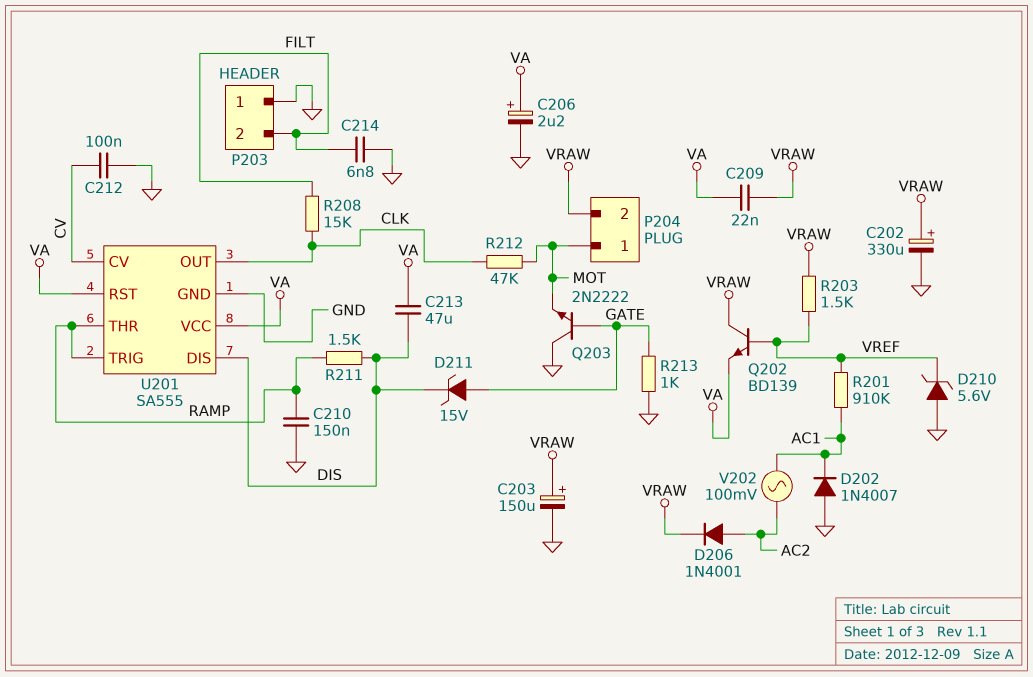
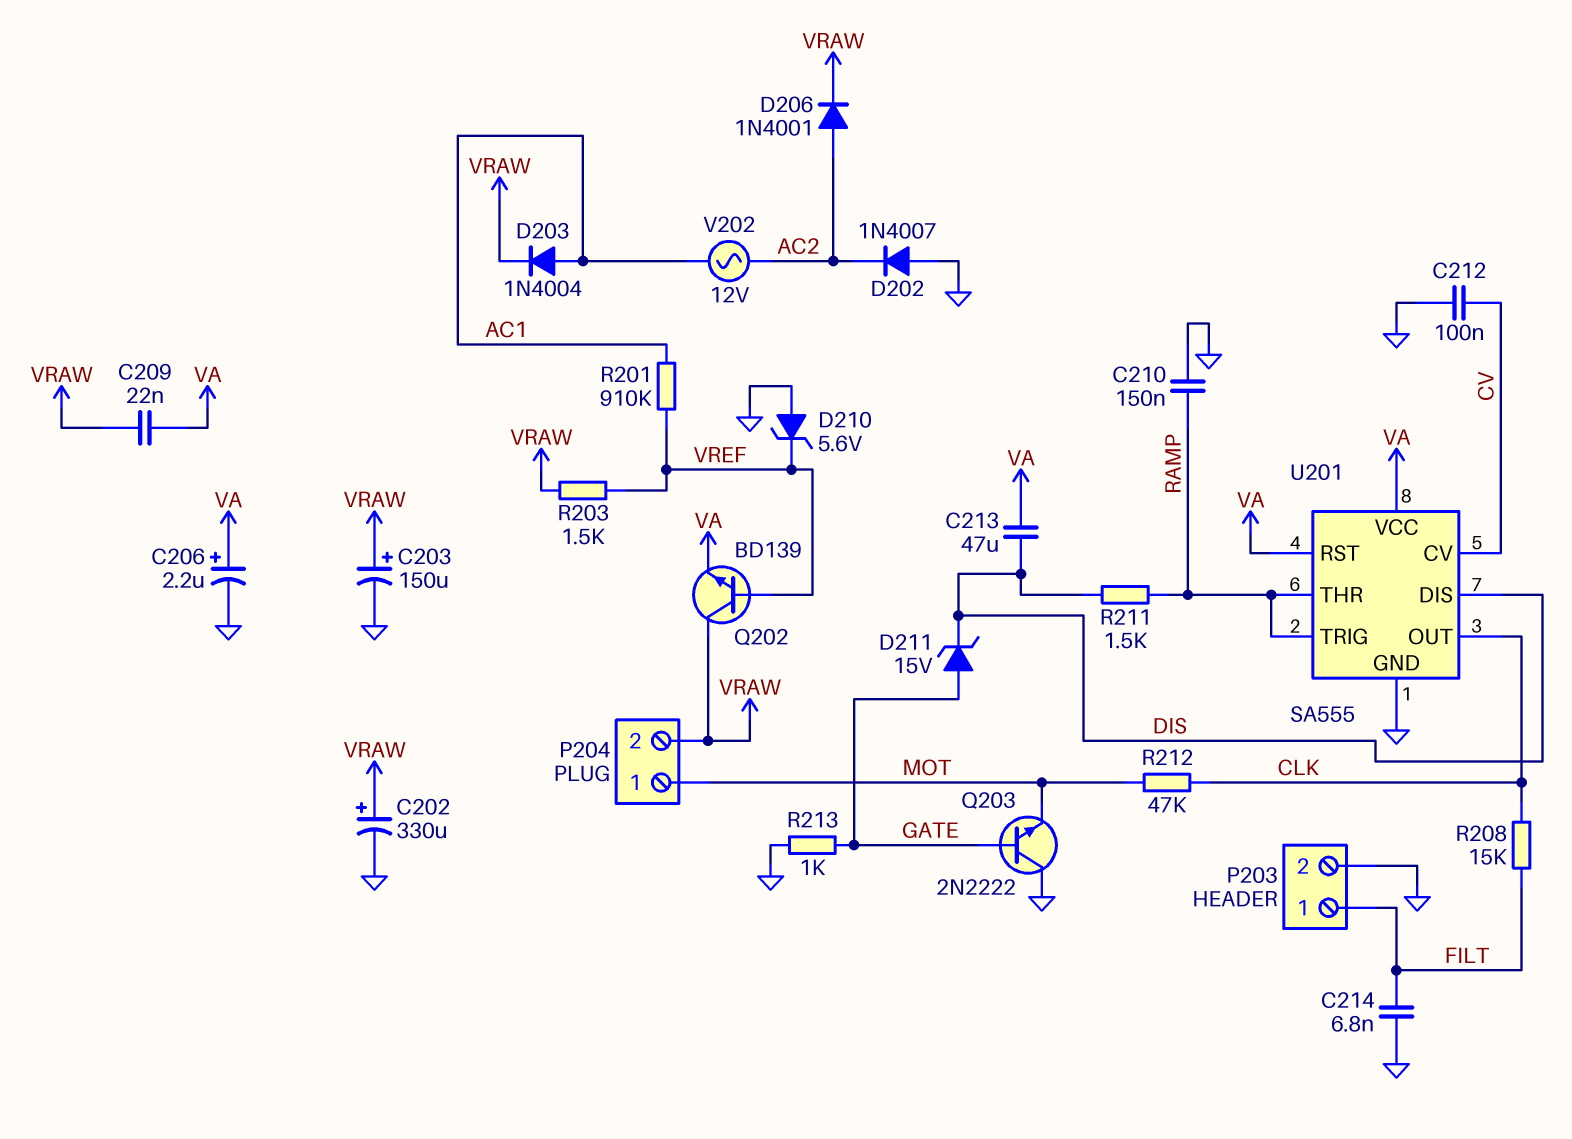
D202: diode 1N4007 (A GND, K AC1) -> diode 1N4007 (A GND, K AC2)
D203: none -> diode 1N4004 (A AC1, K VRAW)
P203 pin 1: GND -> FILT
P203 pin 2: FILT -> GND
V202: AC 100mV (AC1, AC2) -> AC 12V (AC1, AC2)

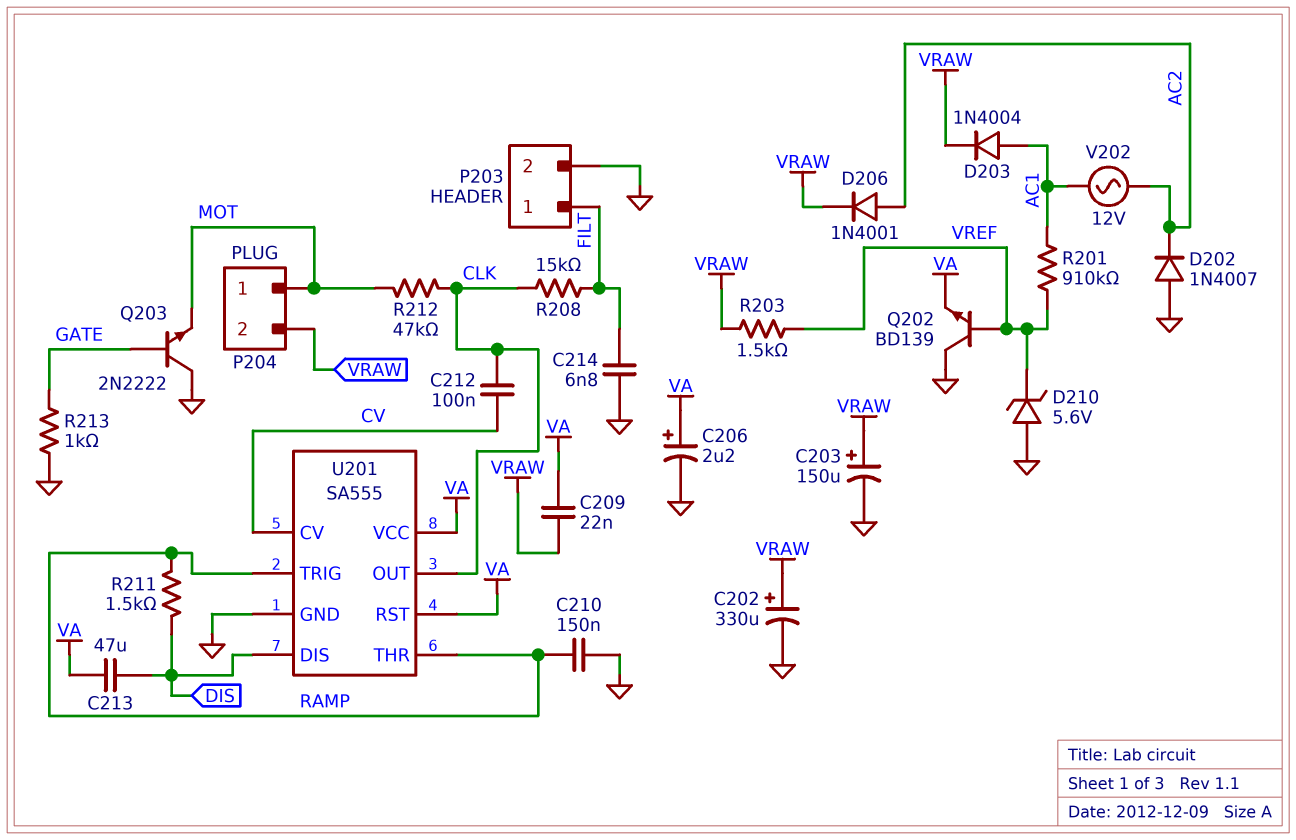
C212: 100nF (CV, GND) -> 100nF (CLK, CV)
D211: zener 15V (A GATE, K DIS) -> none
Q202: NPN BD139 (B VREF, C VRAW, E VA) -> NPN BD139 (B VREF, C GND, E VA)

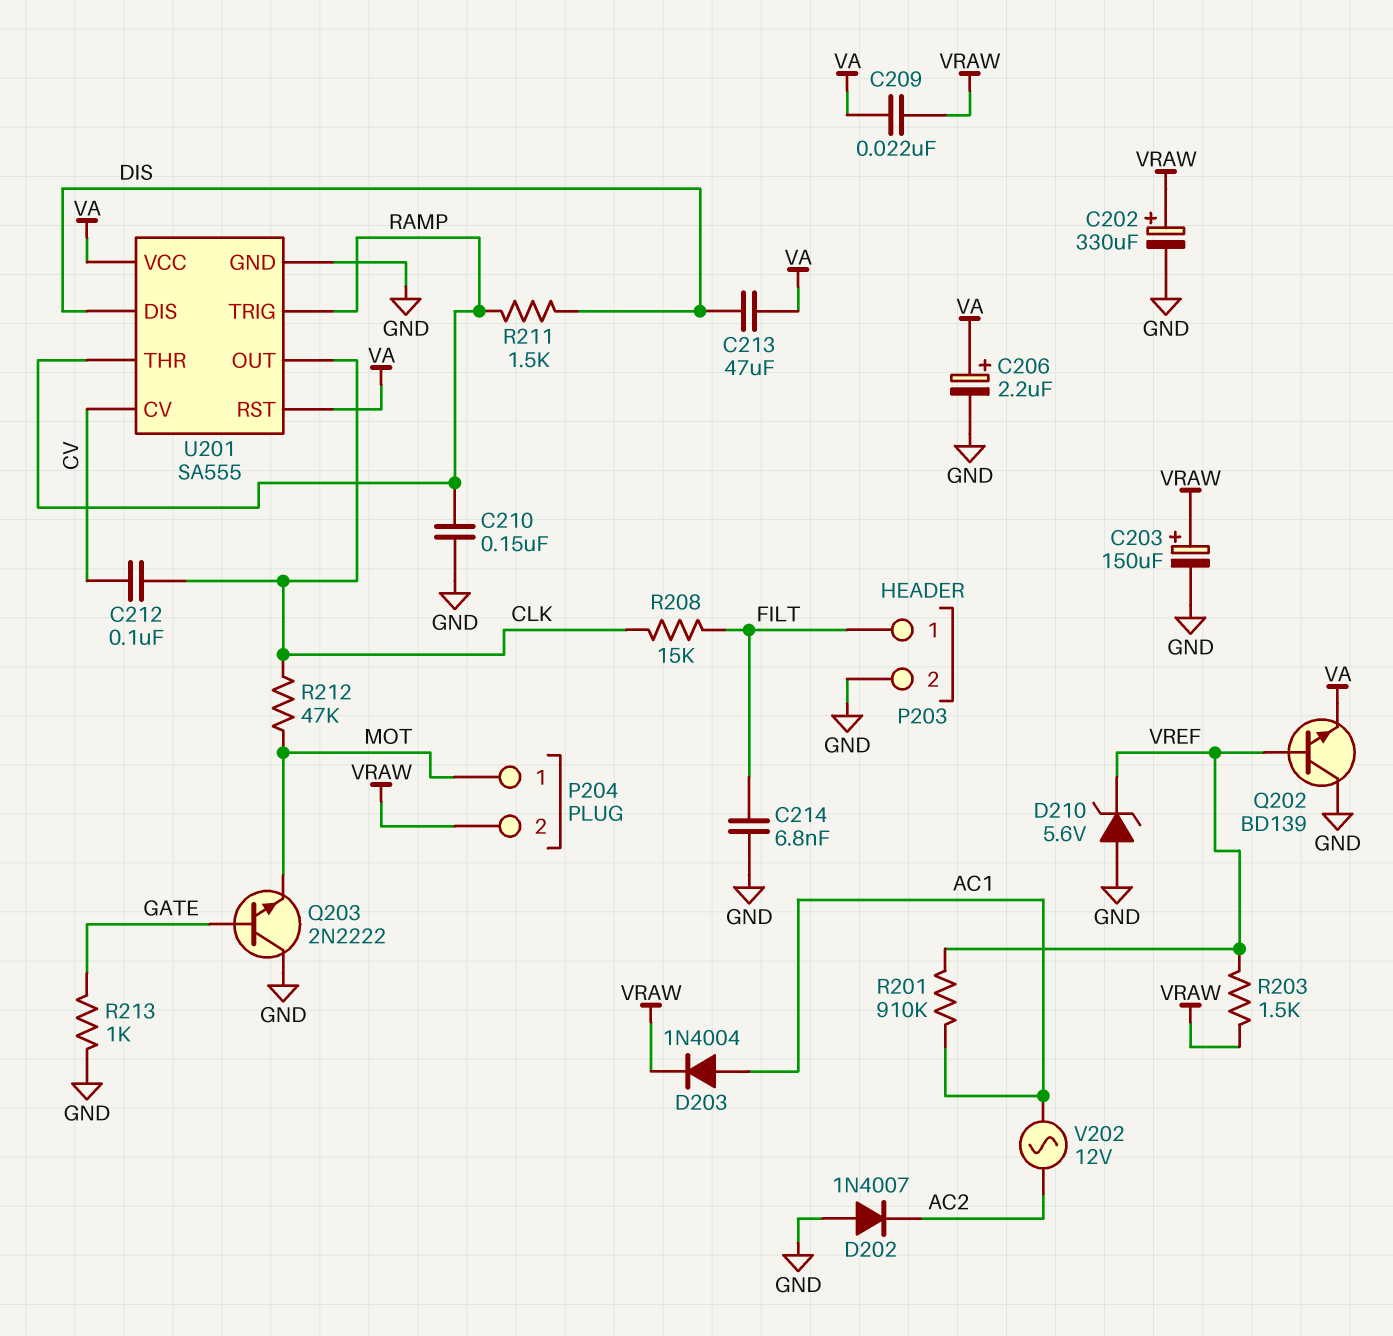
D206: diode 1N4001 (A AC2, K VRAW) -> none

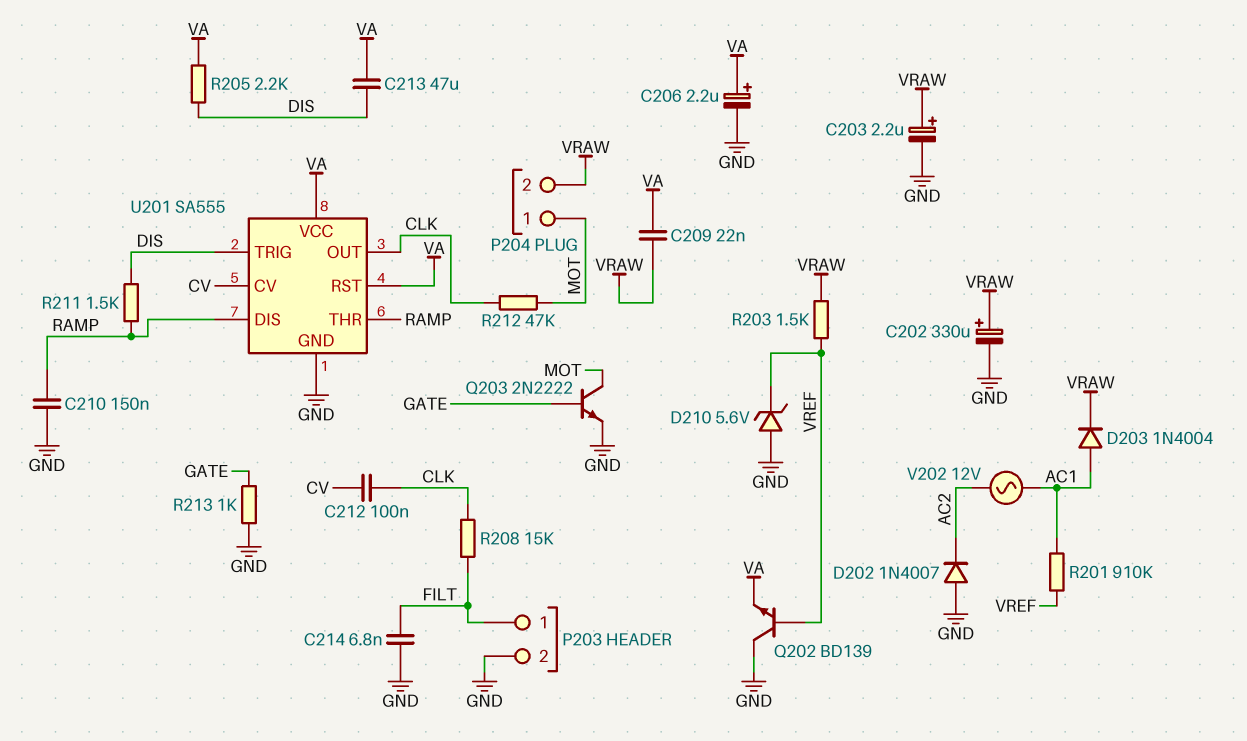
C203: 150uF (plus VRAW, minus GND) -> 2.2uF (plus VRAW, minus GND)
Q203: NPN 2N2222 (B GATE, C GND, E MOT) -> NPN 2N2222 (B GATE, C MOT, E GND)
R205: none -> 2.2k (DIS, VA)
U201 pin DIS: DIS -> RAMP
U201 pin TRIG: RAMP -> DIS

